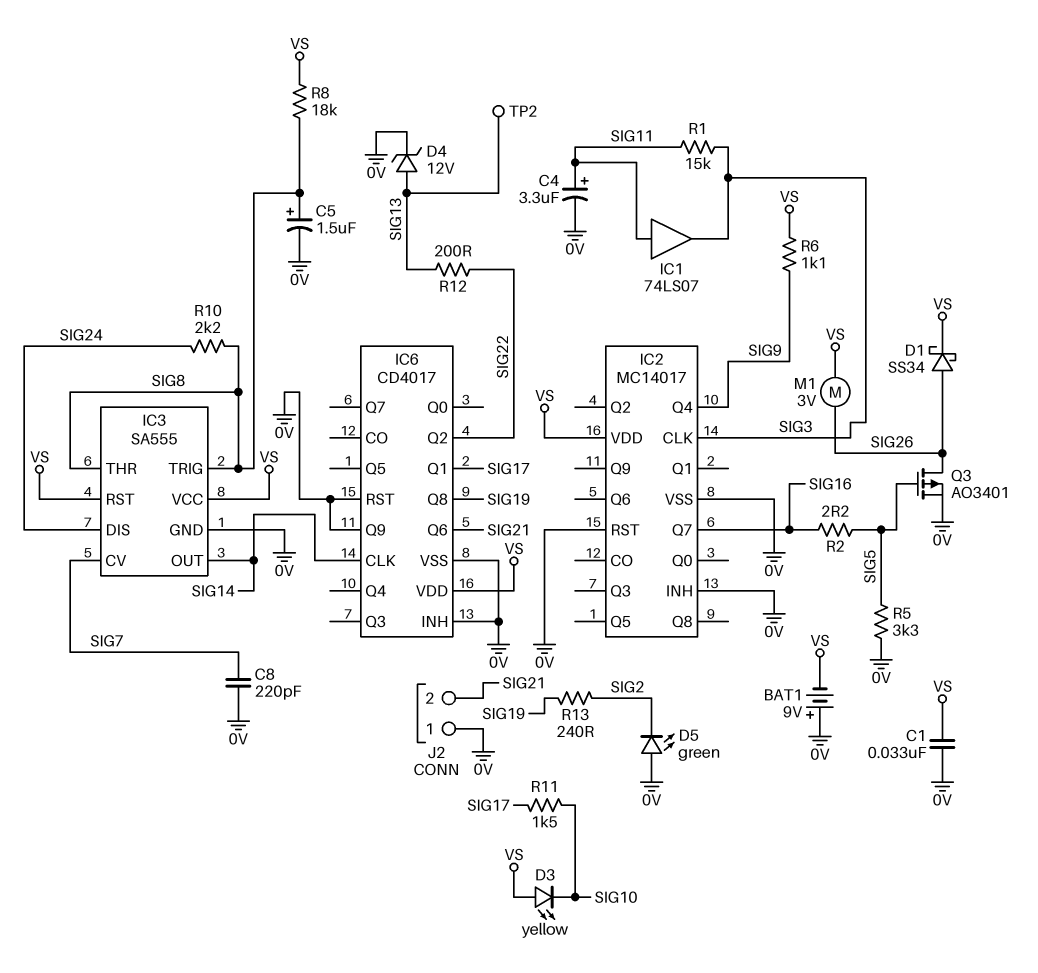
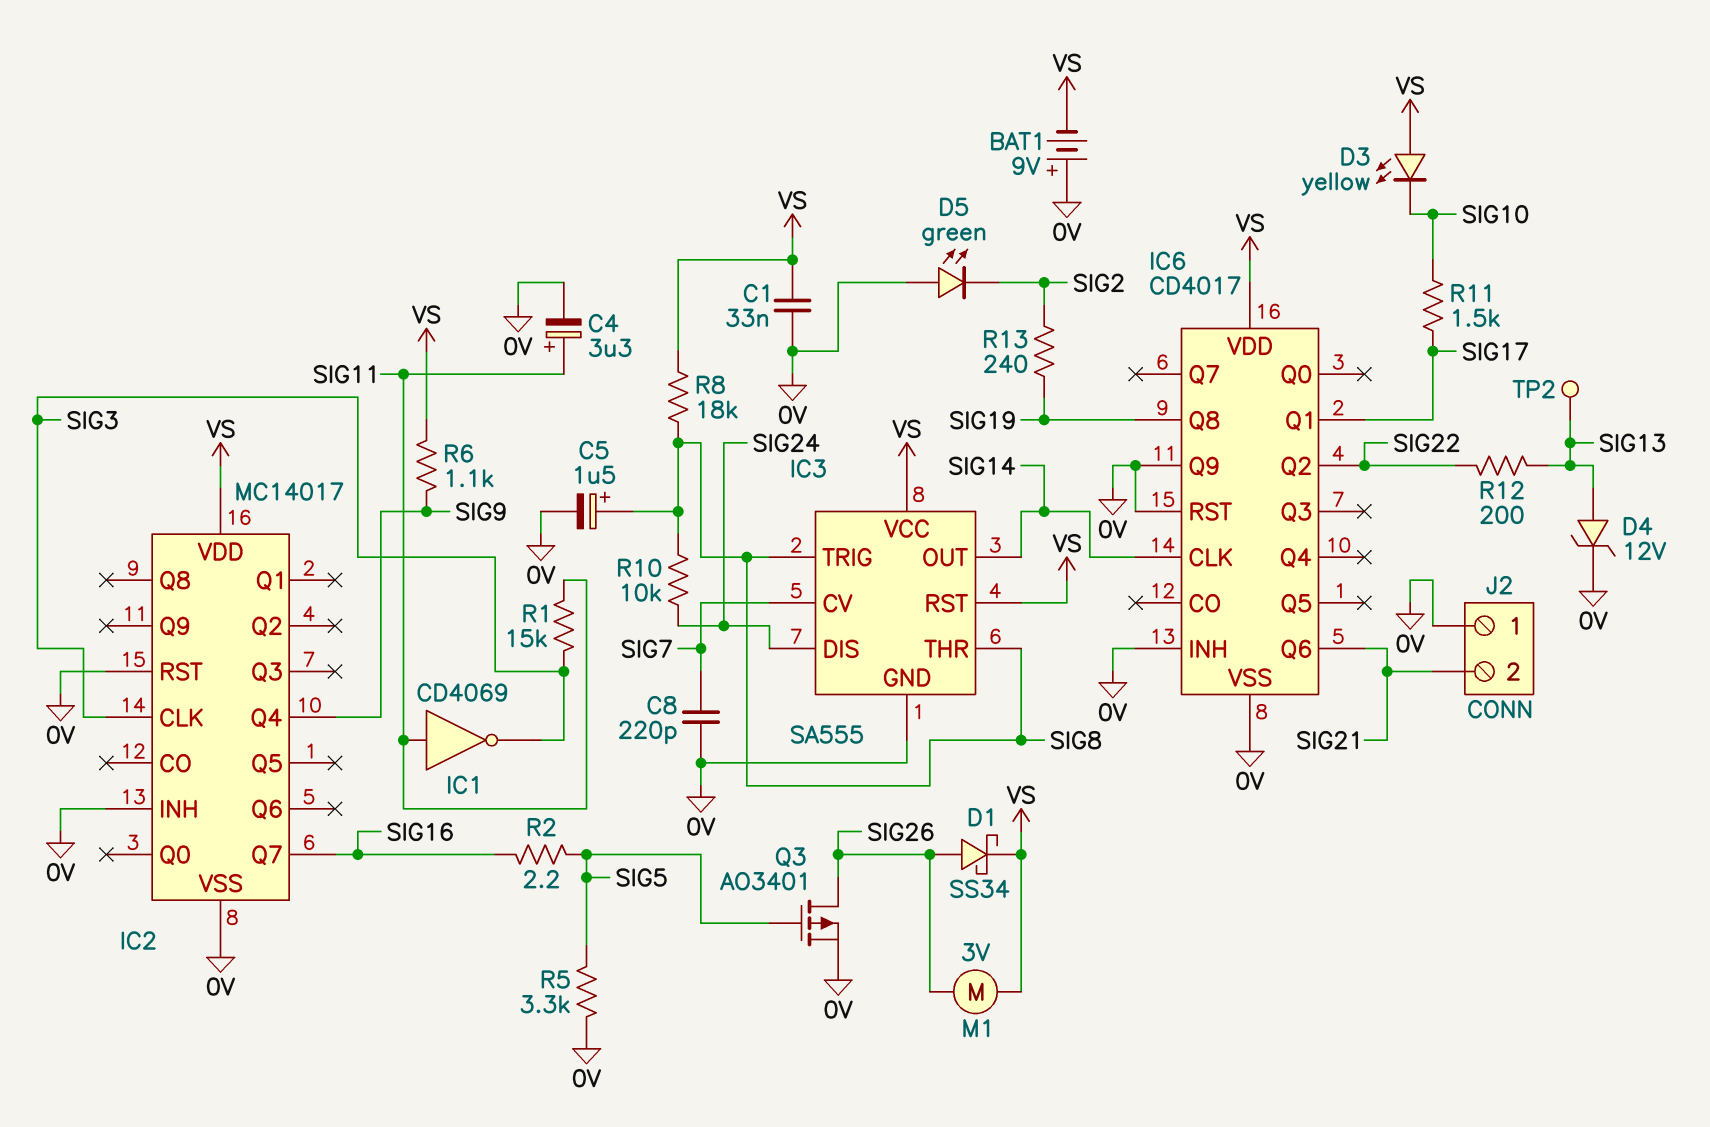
IC1: buffer 74LS07 (in SIG11, out SIG3) -> NOT CD4069 (in SIG11, out SIG3)
R10: 2.2k (SIG8, SIG24) -> 10k (SIG8, SIG24)

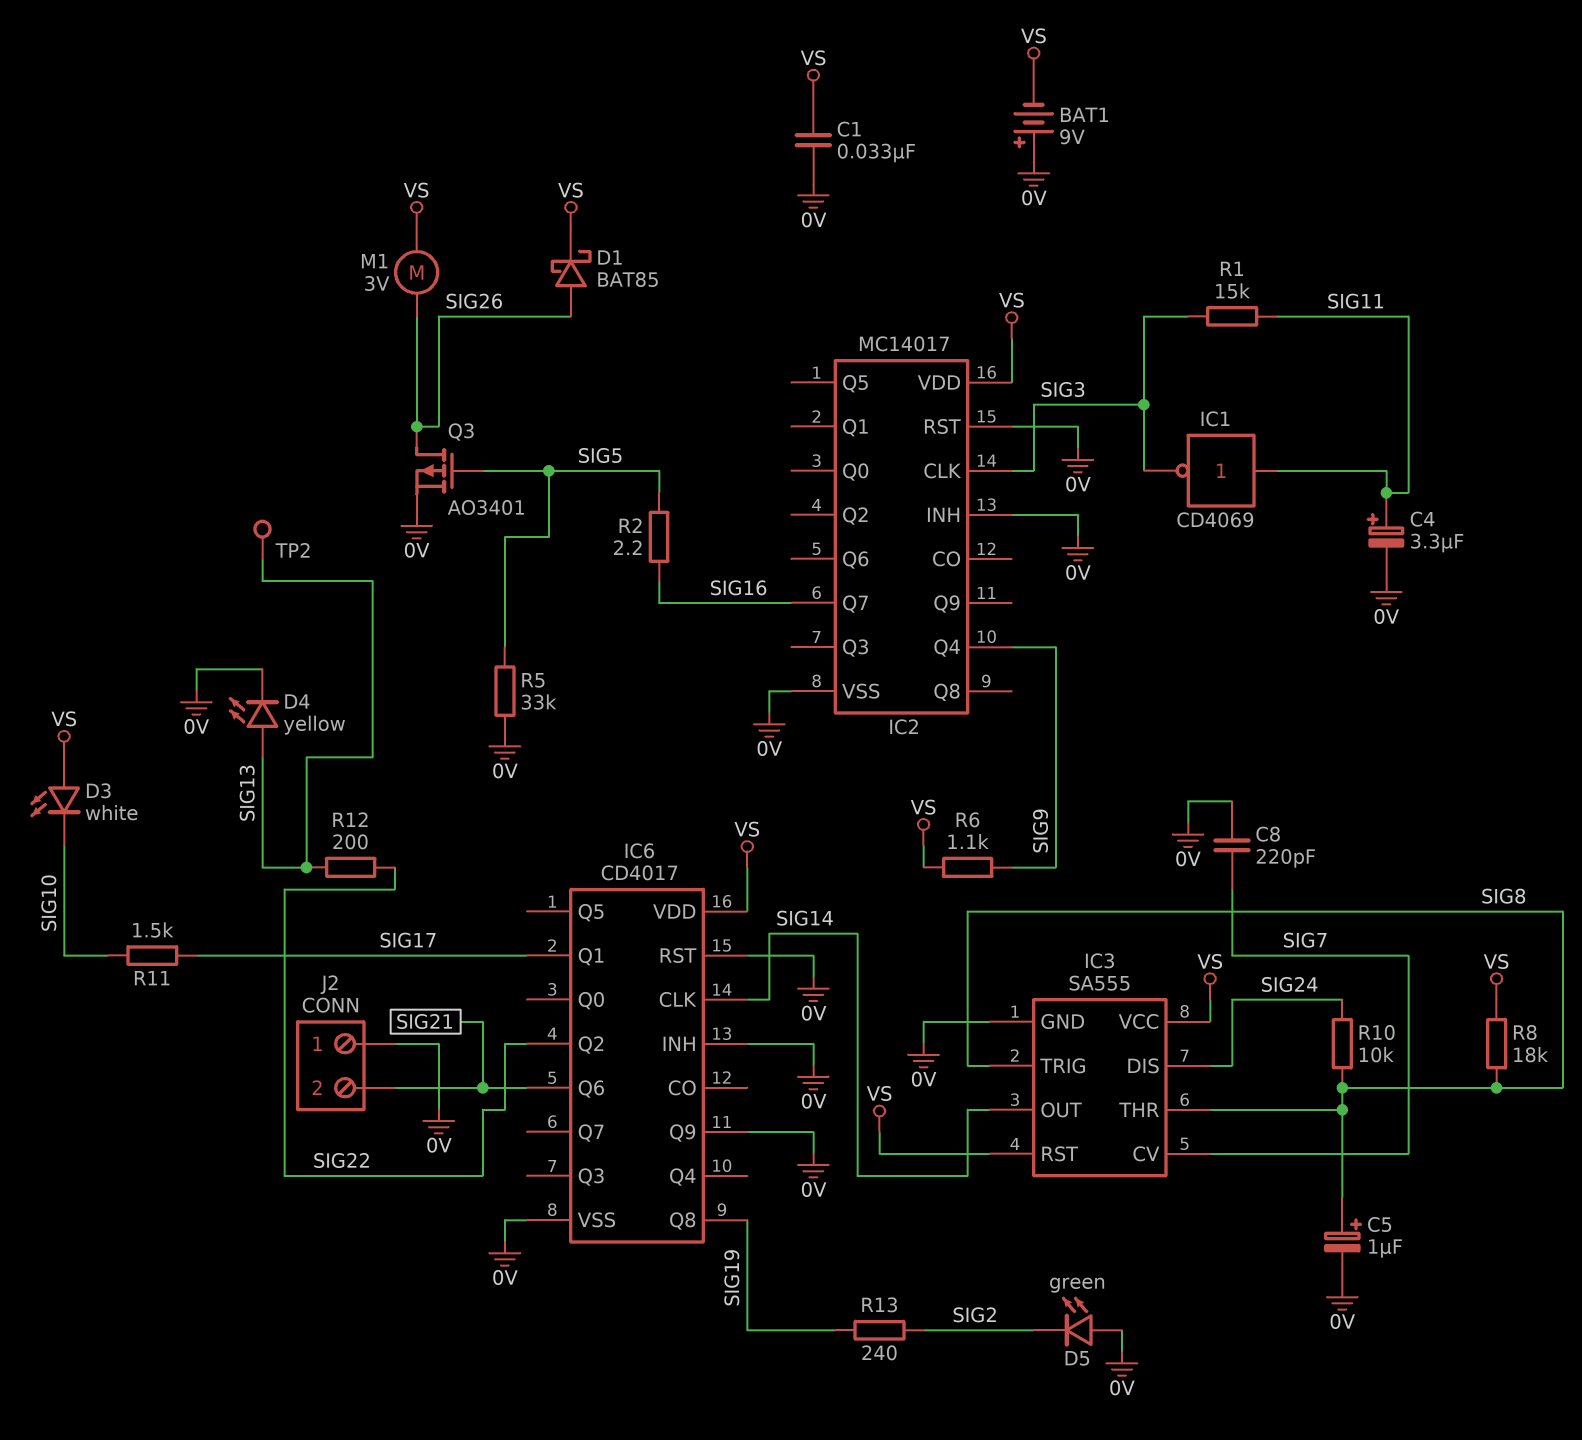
C5: 1.5uF (plus SIG8, minus 0V) -> 1uF (plus SIG8, minus 0V)
D1: schottky SS34 (A SIG26, K VS) -> schottky BAT85 (A SIG26, K VS)
D3: LED yellow (A VS, K SIG10) -> LED white (A VS, K SIG10)
D4: zener 12V (A SIG13, K 0V) -> LED yellow (A SIG13, K 0V)
R5: 3.3k (0V, SIG5) -> 33k (0V, SIG5)

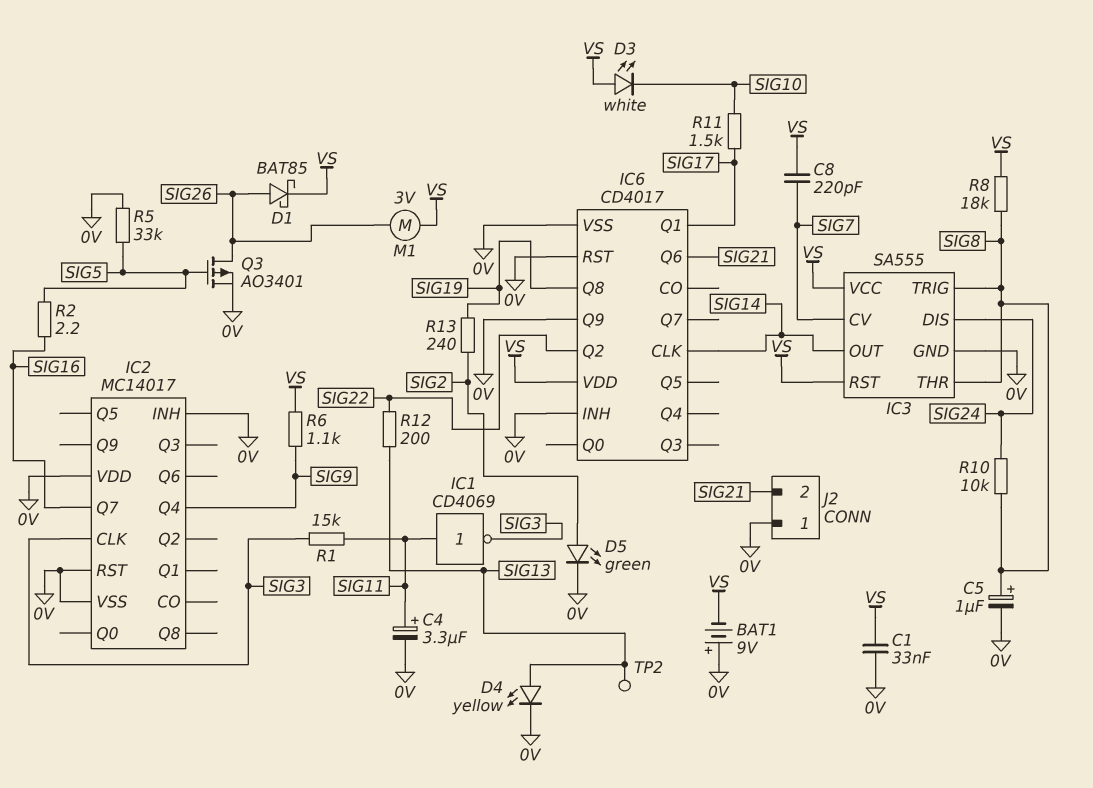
C8: 220pF (0V, SIG7) -> 220pF (SIG7, VS)
D5: LED green (A 0V, K SIG2) -> LED green (A SIG2, K 0V)
IC2 pin VDD: VS -> 0V

